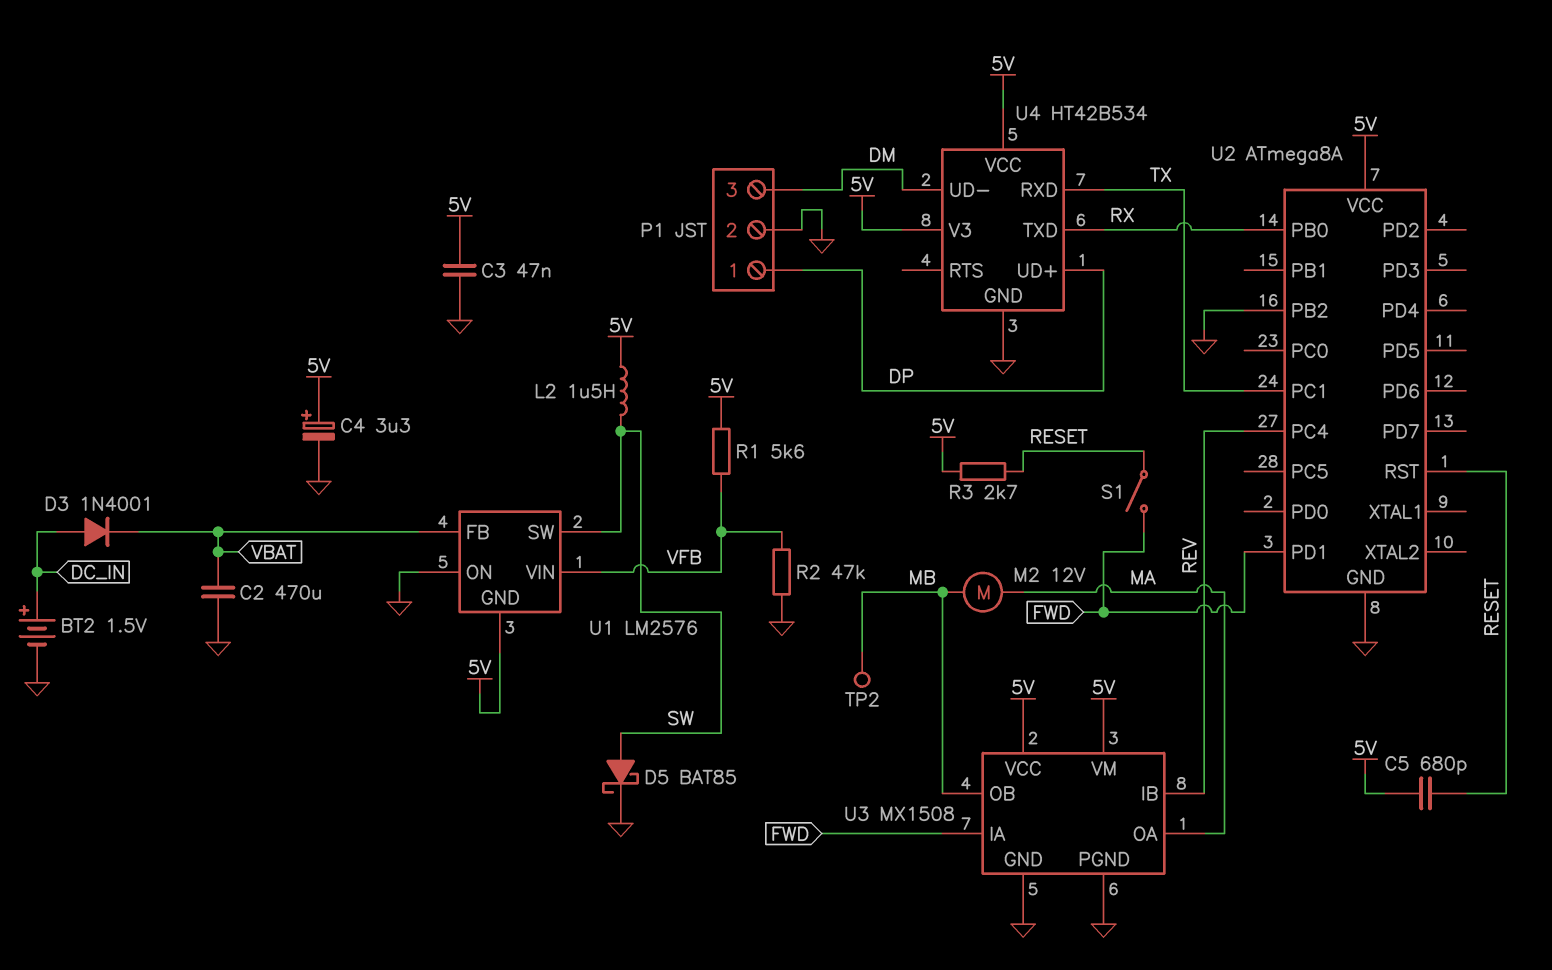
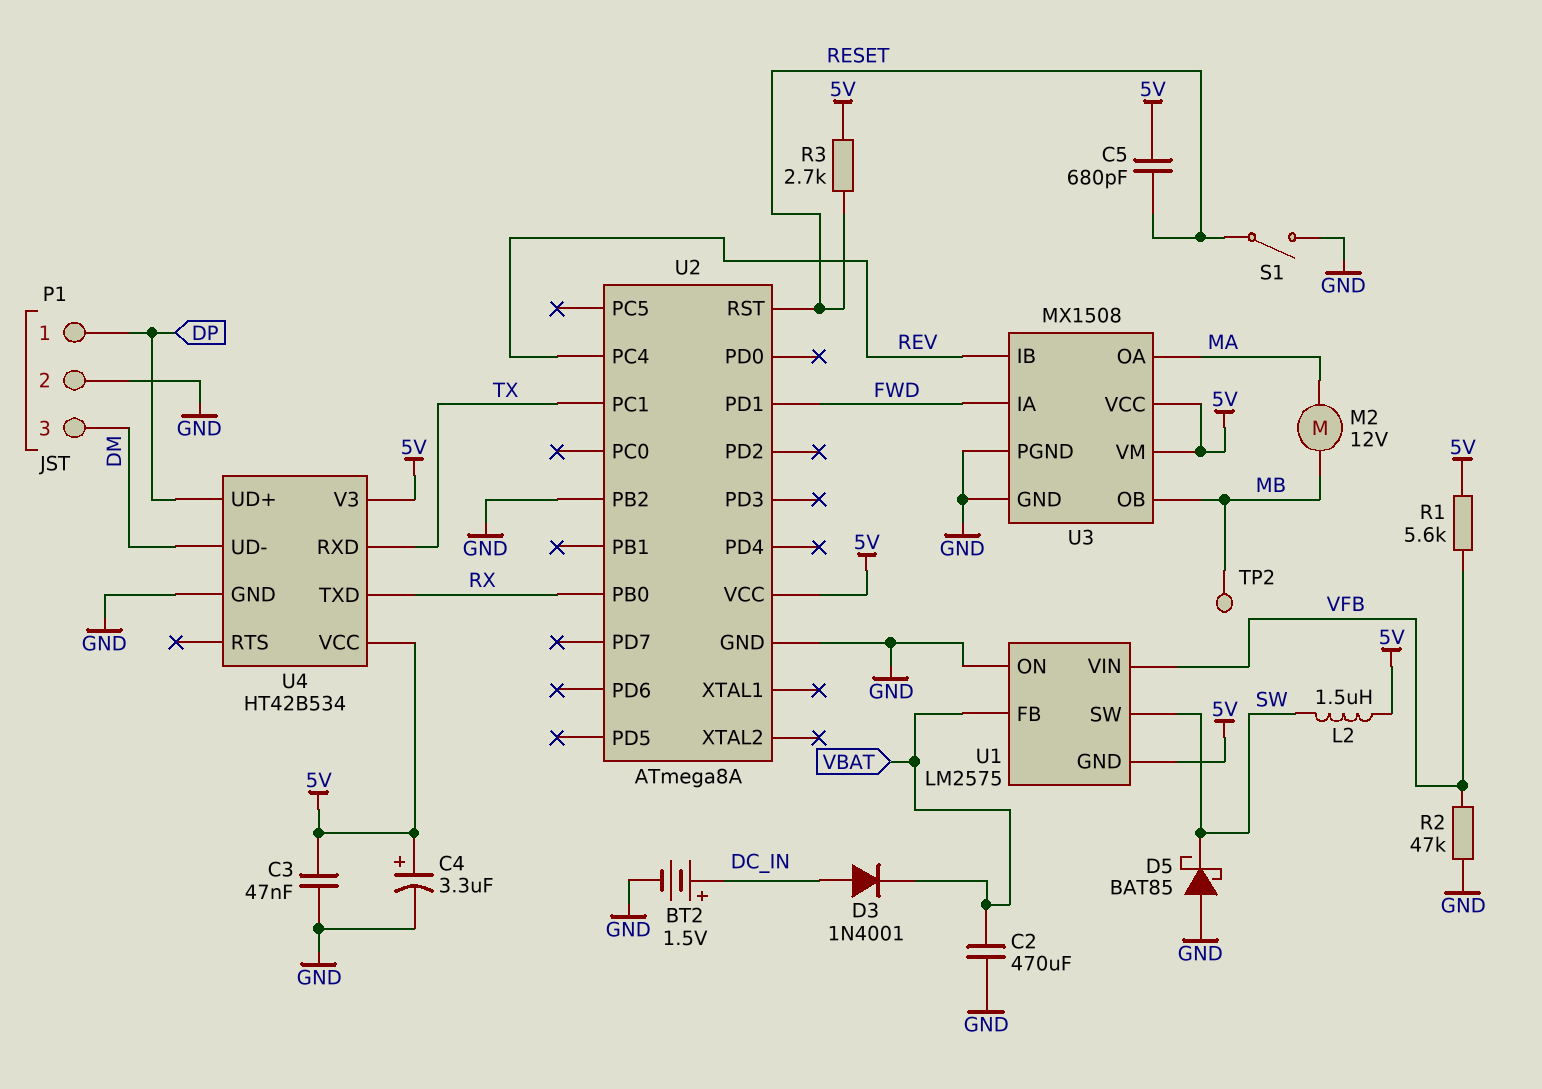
D5: schottky BAT85 (A SW, K GND) -> schottky BAT85 (A GND, K SW)
S1: switch (FWD, RESET) -> switch (GND, RESET)
U1: LM2576 -> LM2575

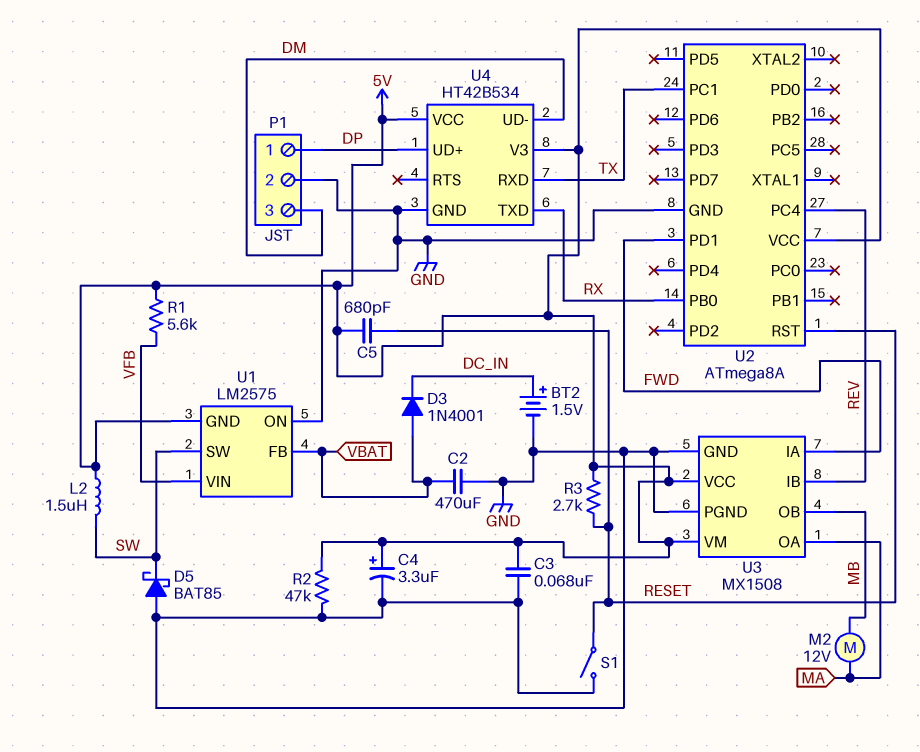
C3: 47nF (5V, GND) -> 68nF (5V, GND)
D3: diode 1N4001 (A DC_IN, K VBAT) -> diode 1N4001 (A VBAT, K DC_IN)
R2: 47k (GND, VFB) -> 47k (5V, GND)
TP2: test point (MB) -> none
U2 pin PB2: GND -> none

